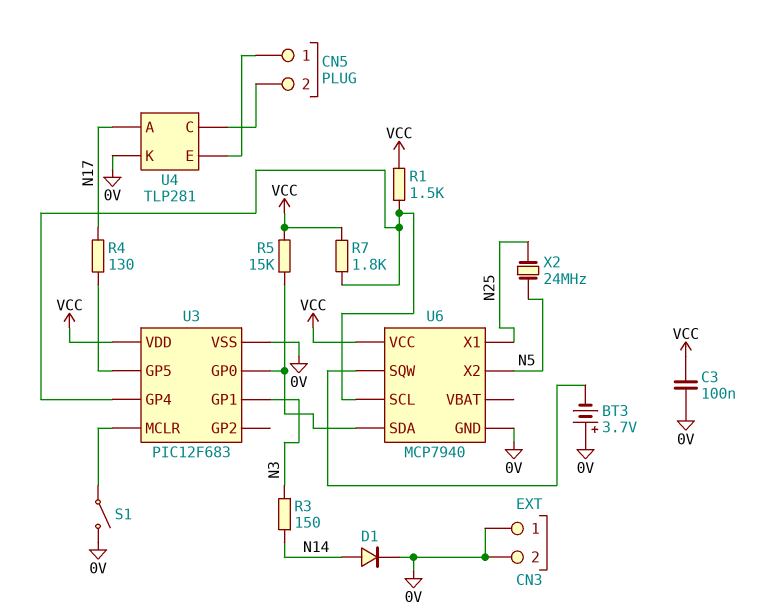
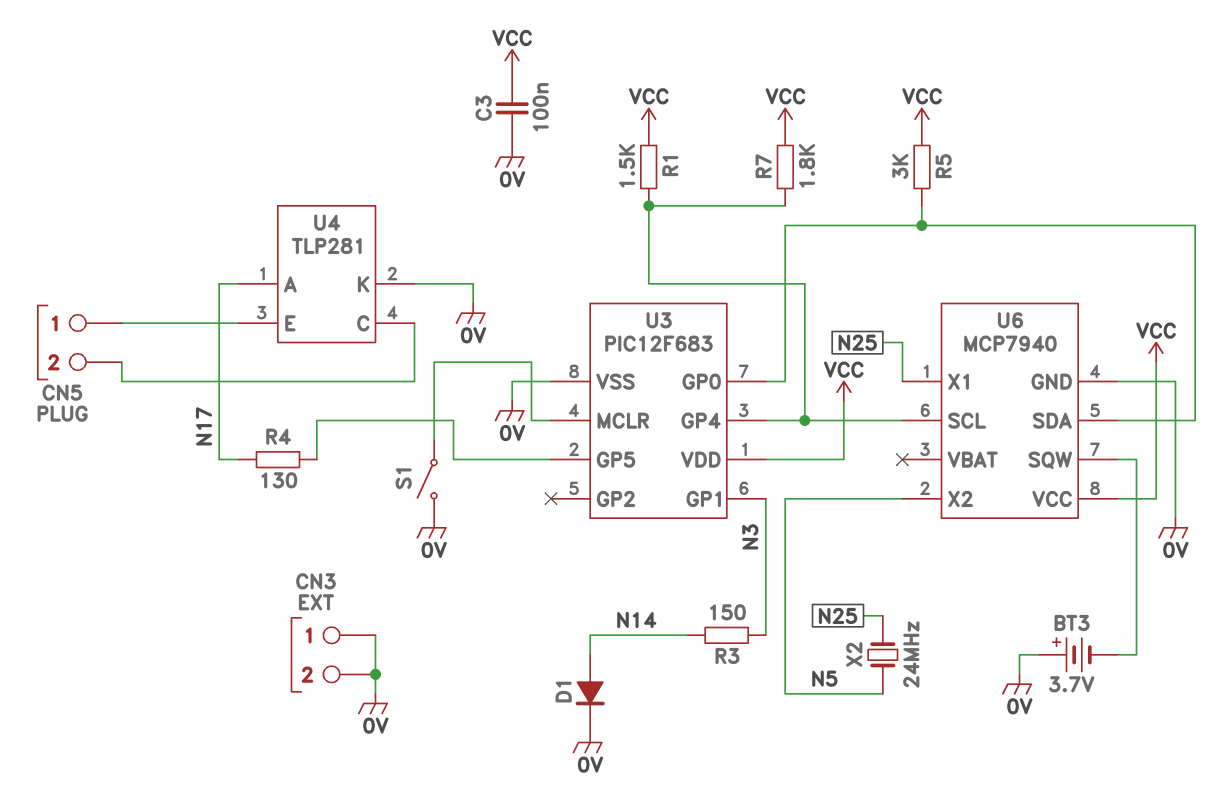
R5: 15k (U3/GP0, VCC) -> 3k (U3/GP0, VCC)

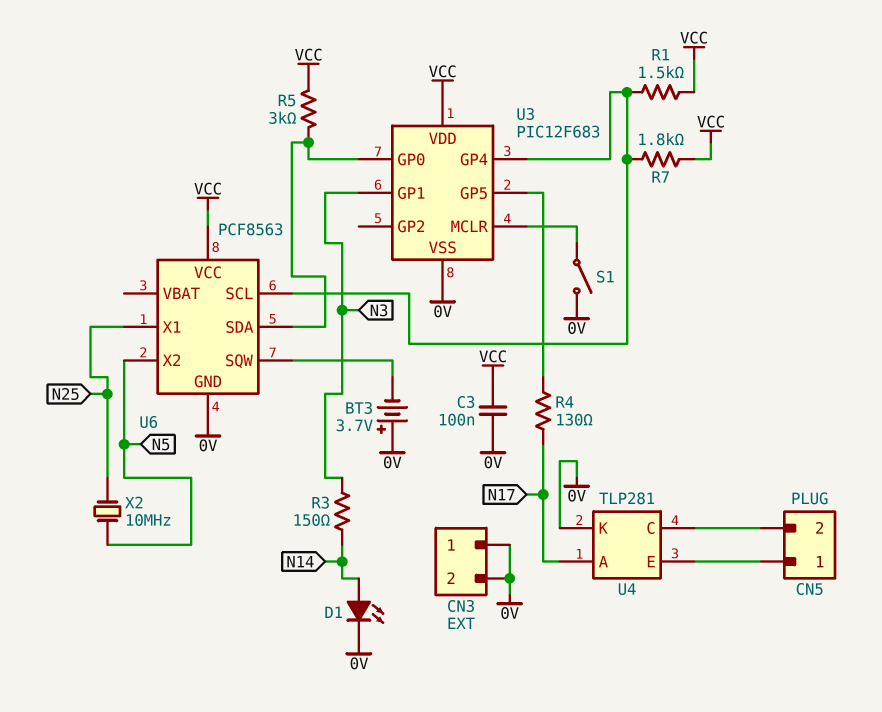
D1: diode (A N14, K 0V) -> LED (A N14, K 0V)
U6: MCP7940 -> PCF8563
X2: 24MHz (N5, N25) -> 10MHz (N5, N25)

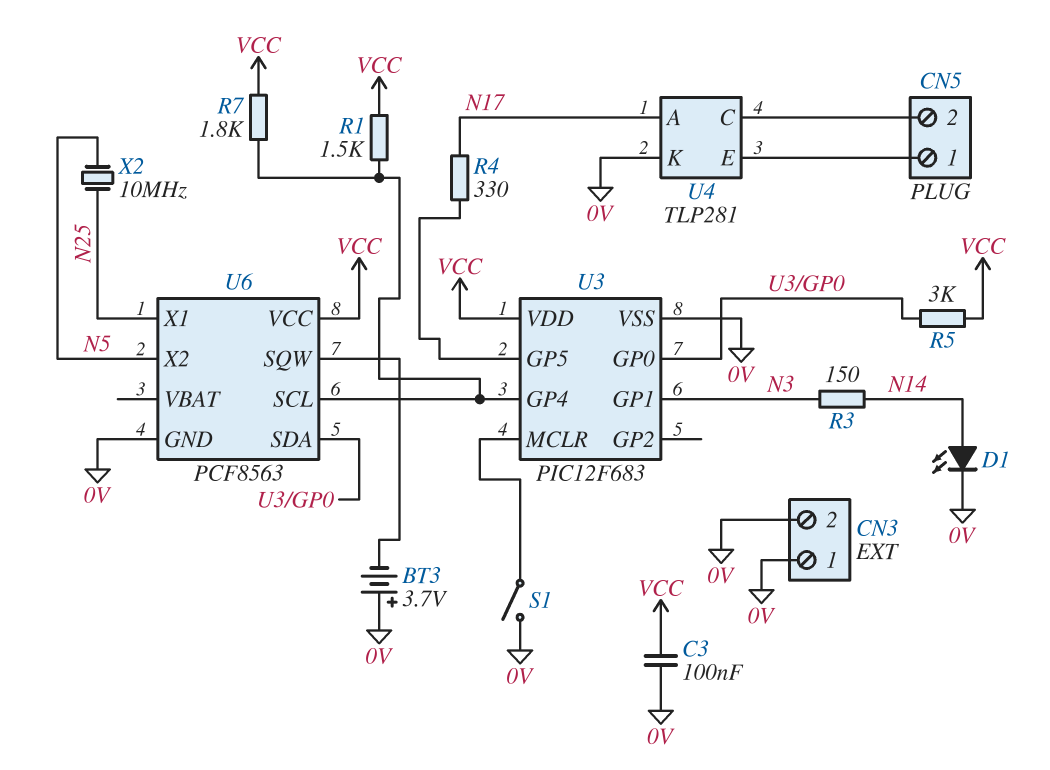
R4: 130 (N17, U3/GP5) -> 330 (N17, U3/GP5)

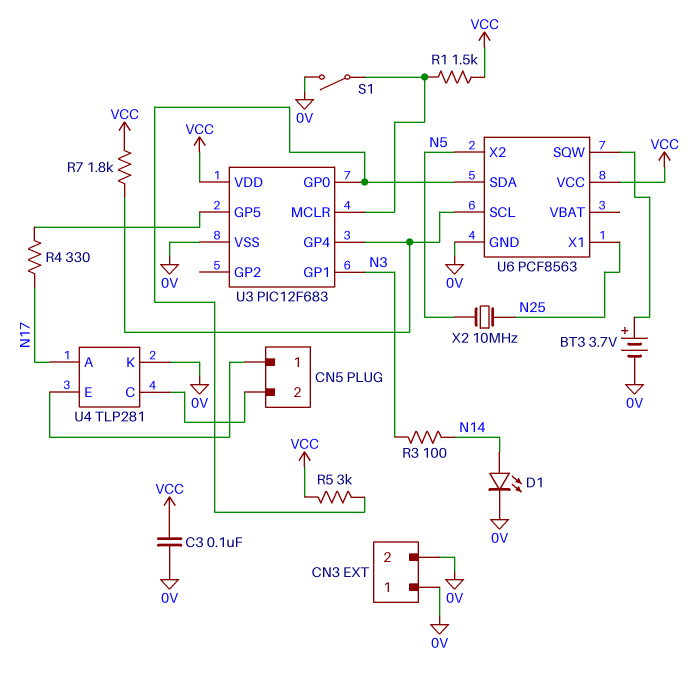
BT3: 3.7V (plus 0V, minus U6/SQW) -> 3.7V (plus U6/SQW, minus 0V)
R1: 1.5k (U3/GP4, VCC) -> 1.5k (U3/MCLR, VCC)
R3: 150 (N3, N14) -> 100 (N3, N14)

